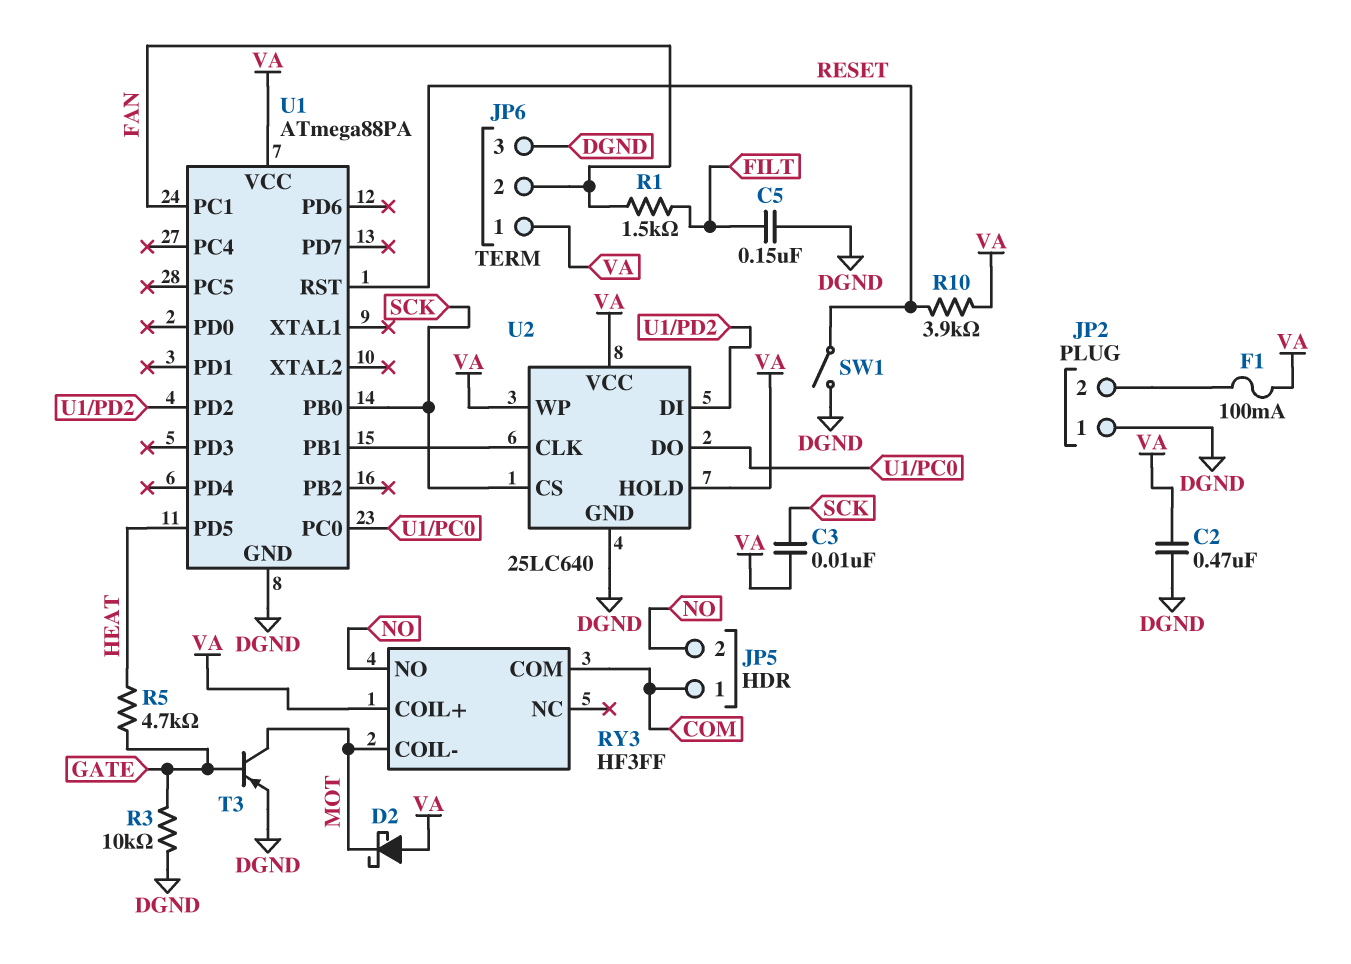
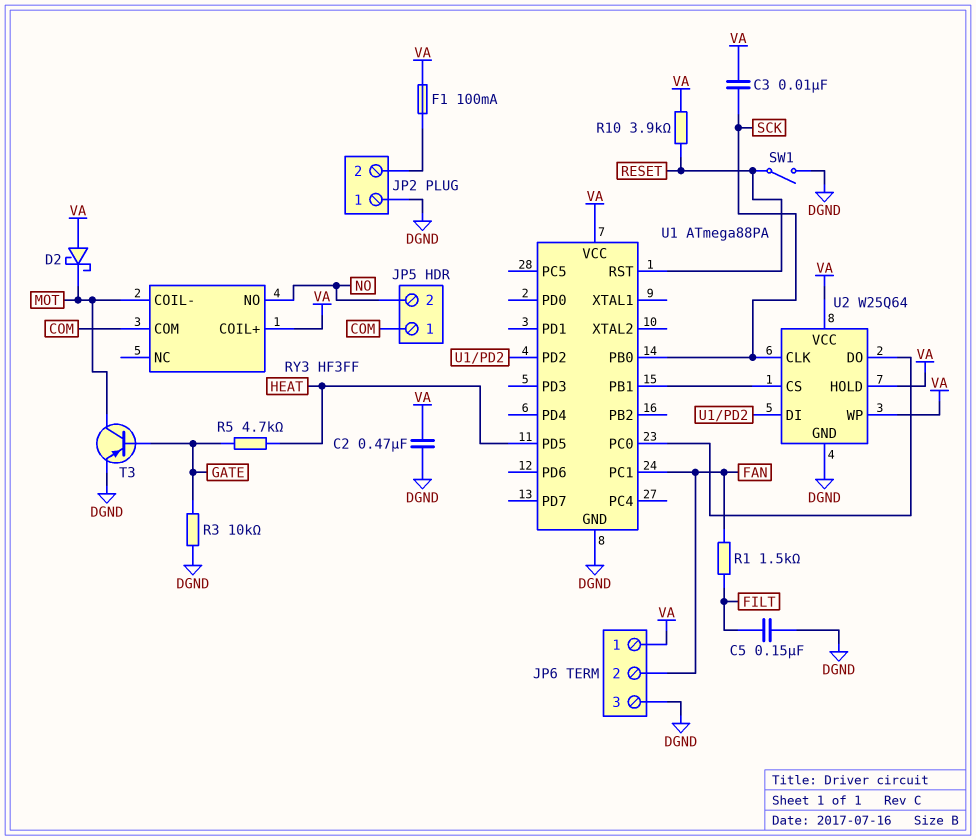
U2: 25LC640 -> W25Q64
U2 pin CLK: U1/PB1 -> SCK
U2 pin CS: SCK -> U1/PB1

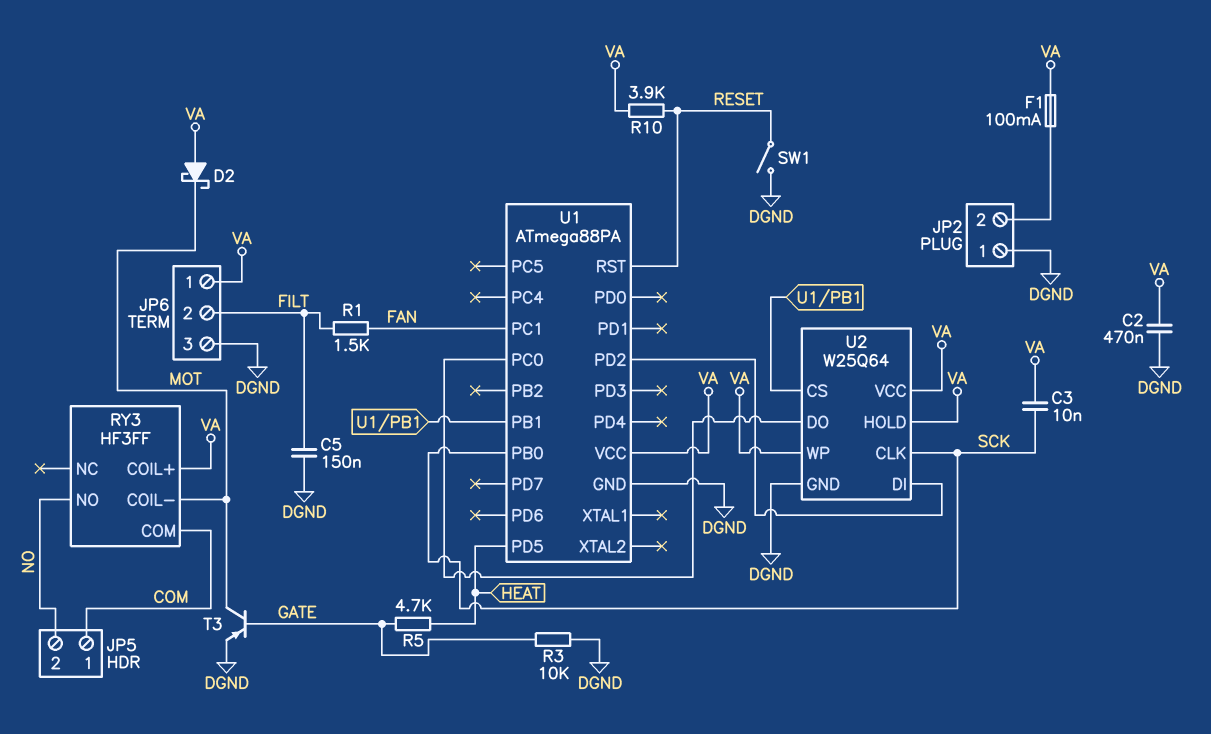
JP6 pin 2: FAN -> FILT

